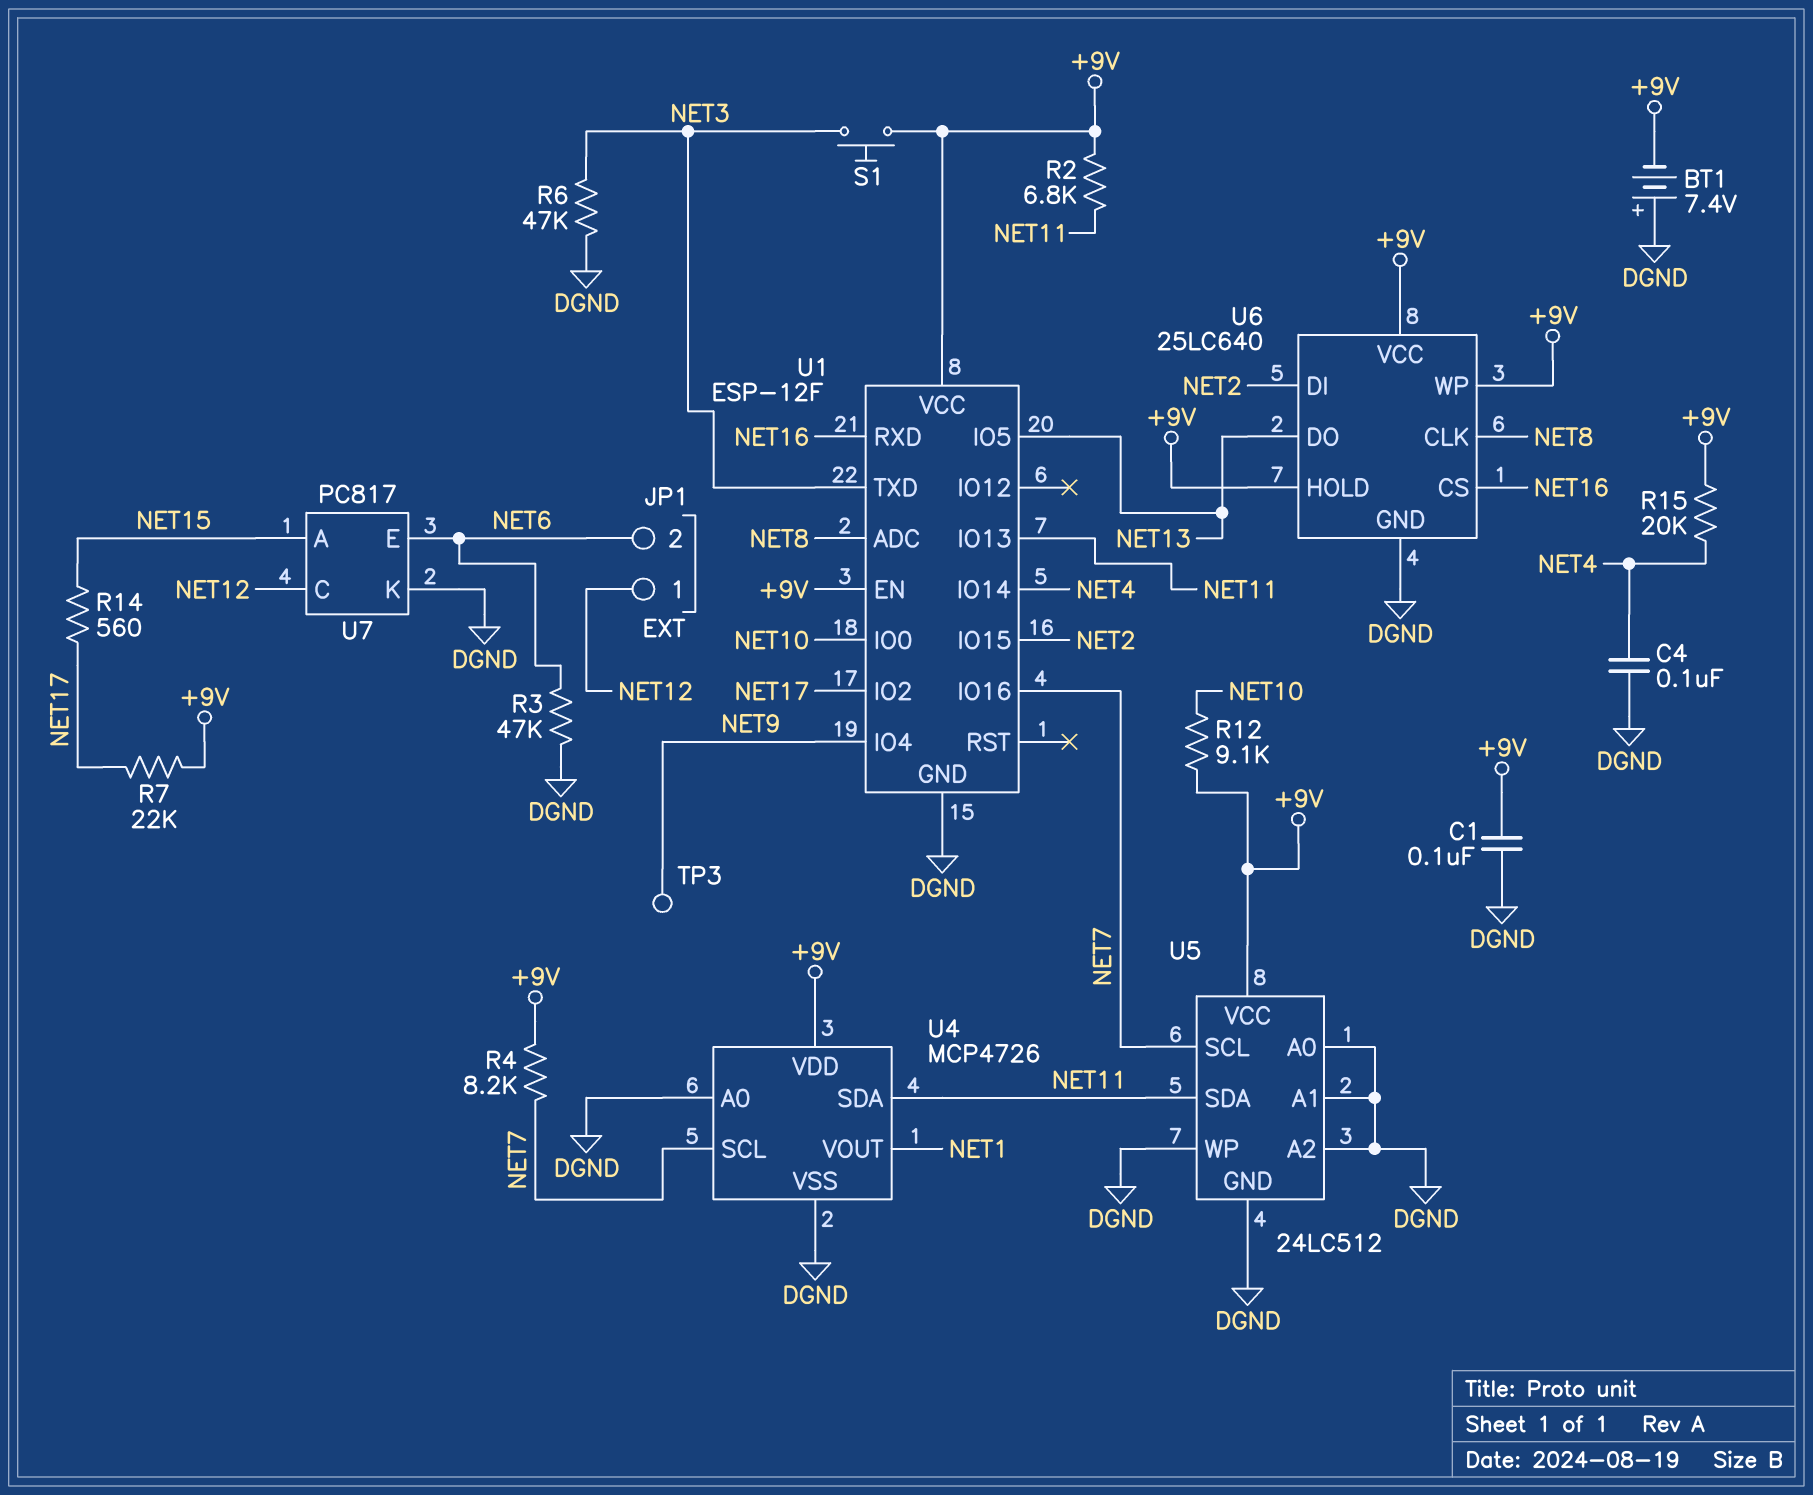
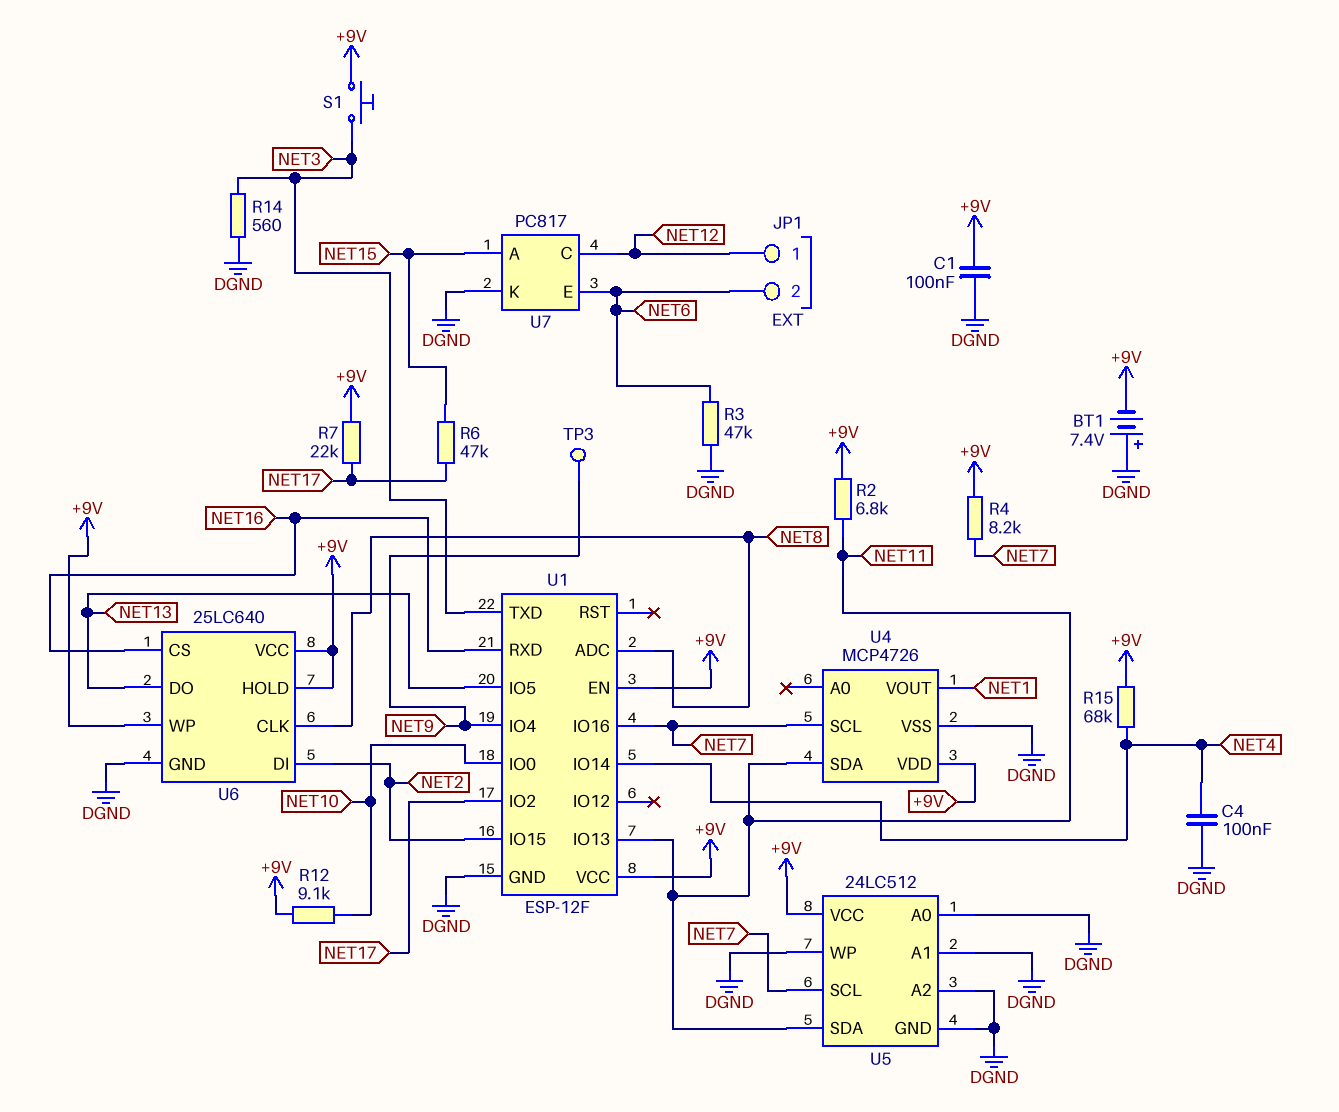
R6: 47k (DGND, NET3) -> 47k (NET15, NET17)
R14: 560 (NET15, NET17) -> 560 (DGND, NET3)
R15: 20k (+9V, NET4) -> 68k (+9V, NET4)
U4 pin A0: DGND -> none

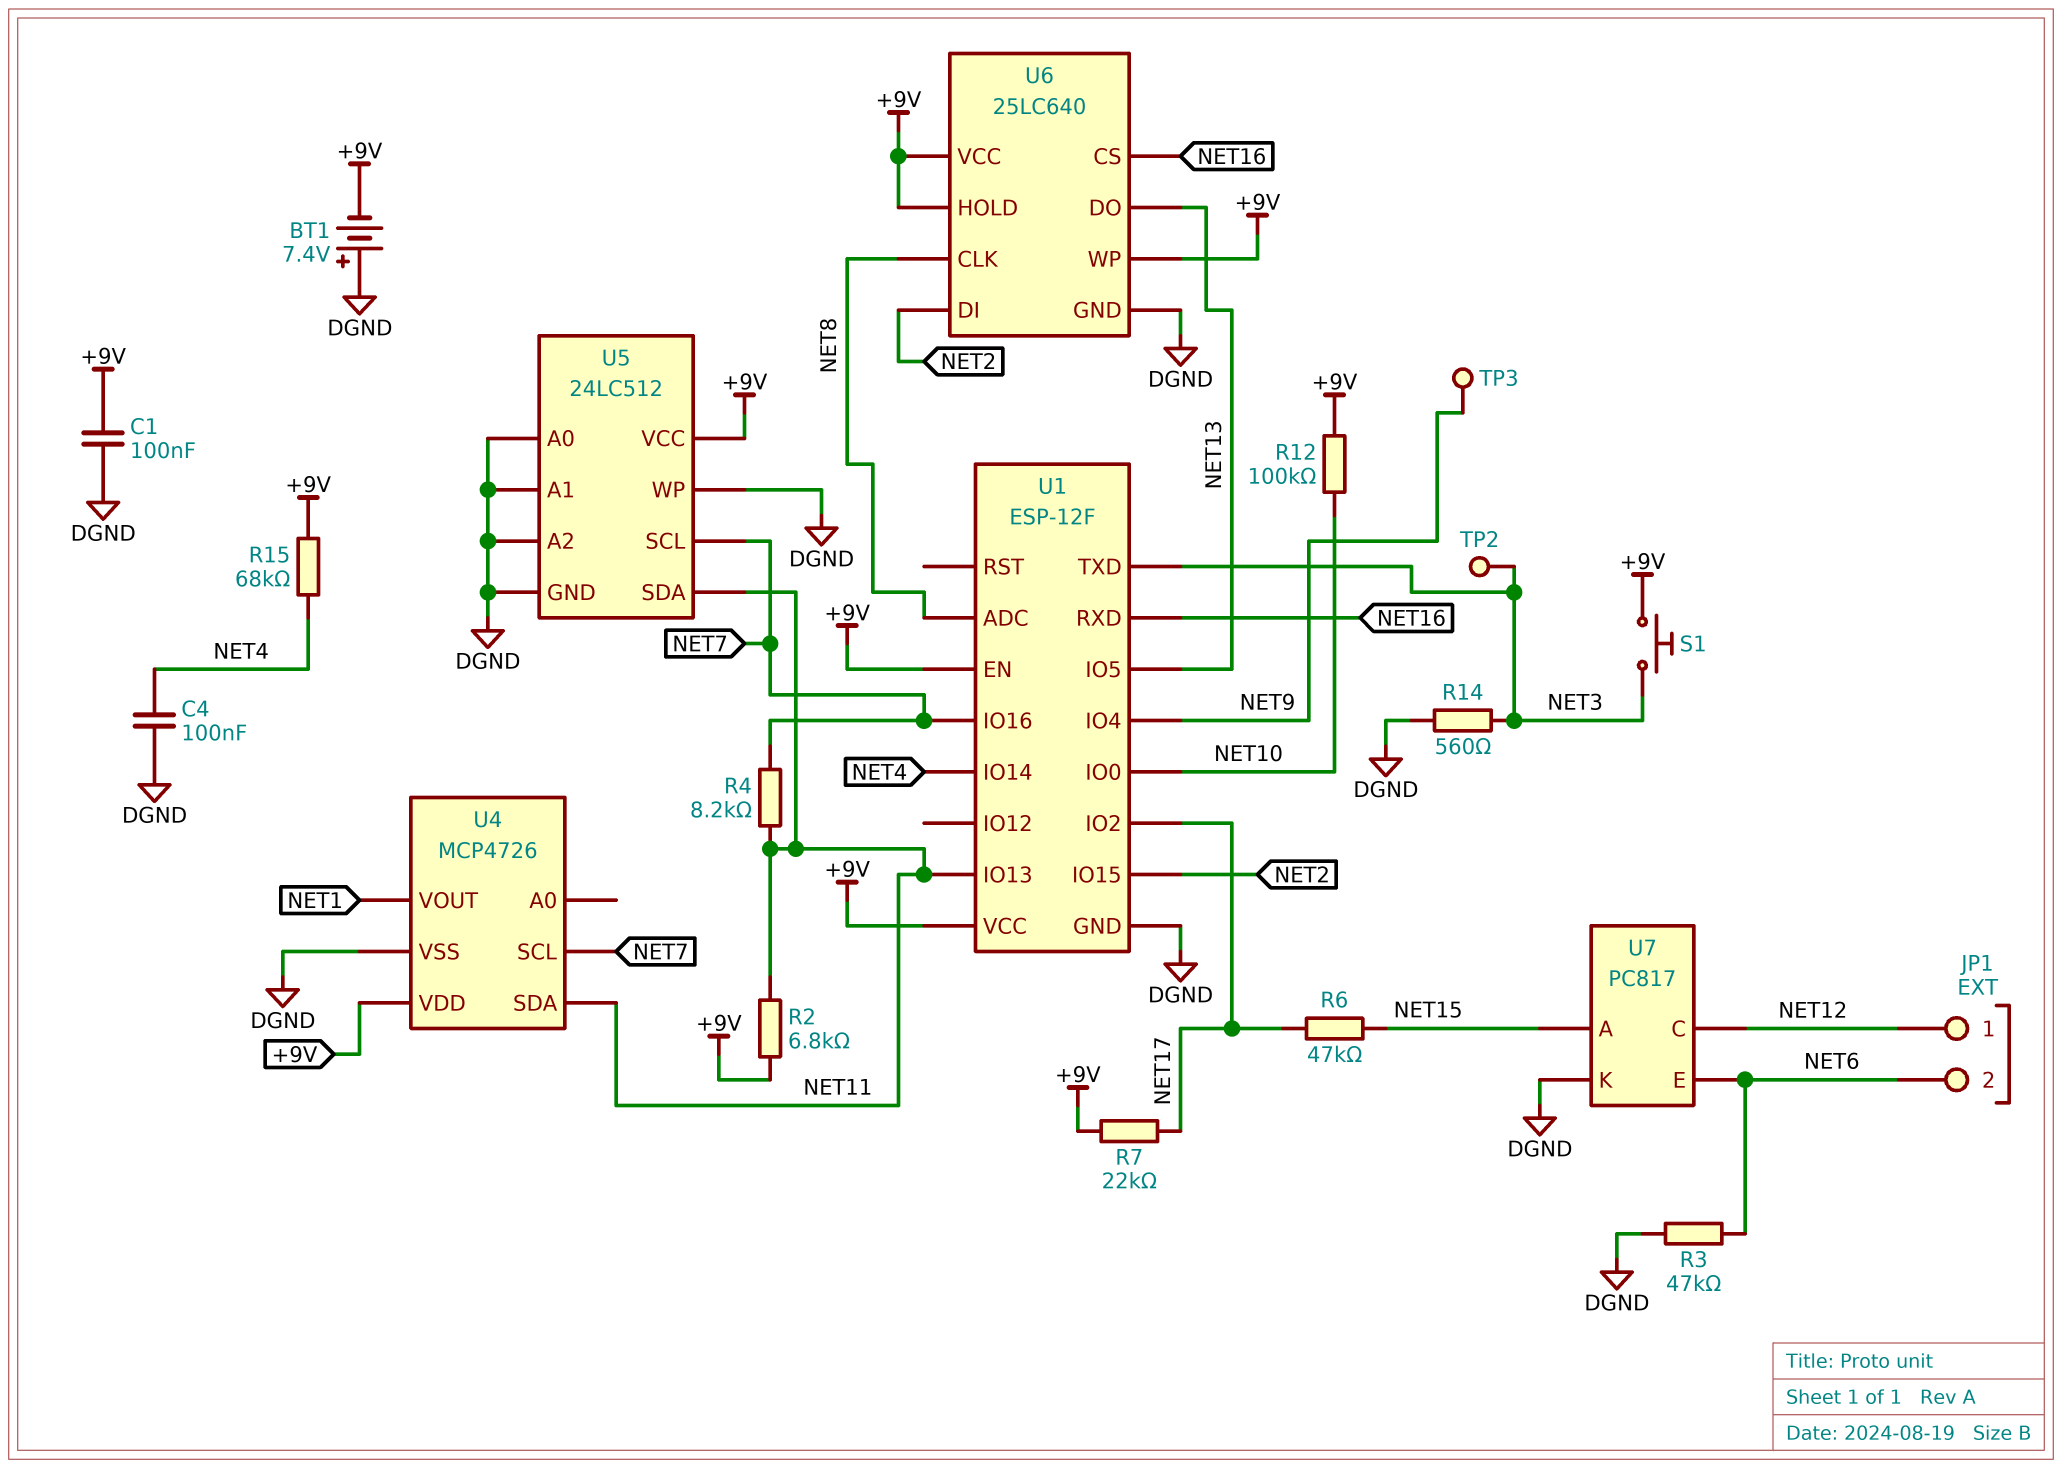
R4: 8.2k (+9V, NET7) -> 8.2k (NET7, NET11)
R12: 9.1k (+9V, NET10) -> 100k (+9V, NET10)
TP2: none -> test point (NET3)

